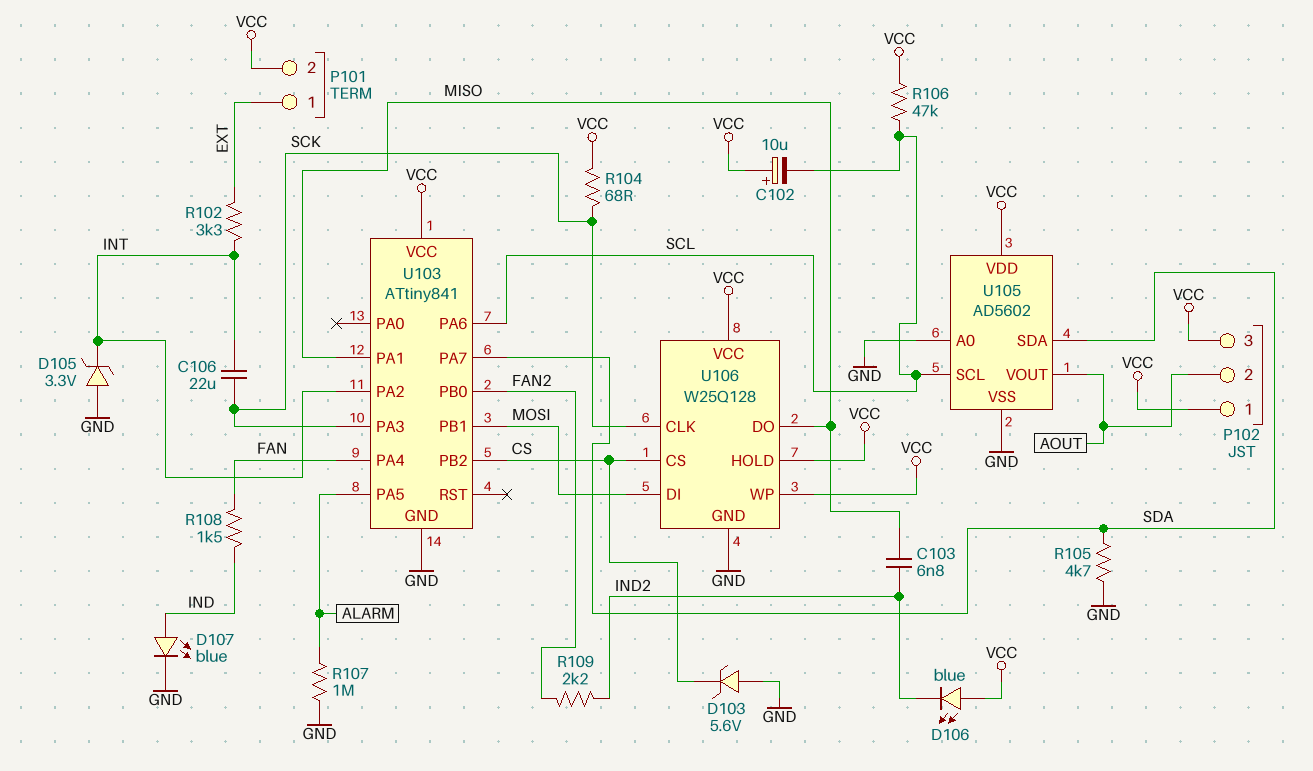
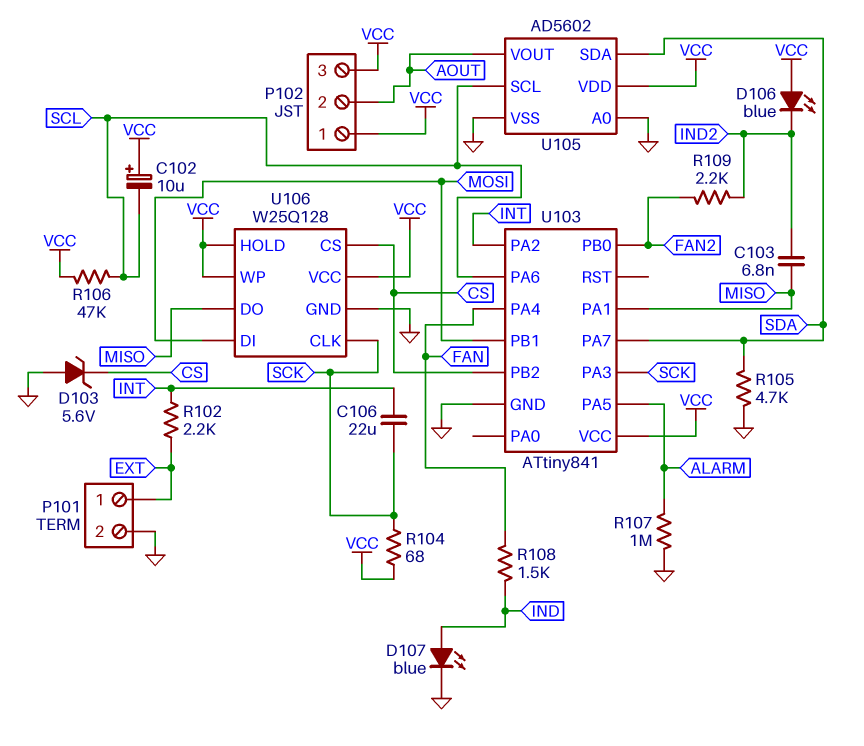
D105: zener 3.3V (A GND, K INT) -> none
P101 pin 2: VCC -> GND
R102: 3.3k (EXT, INT) -> 2.2k (EXT, INT)

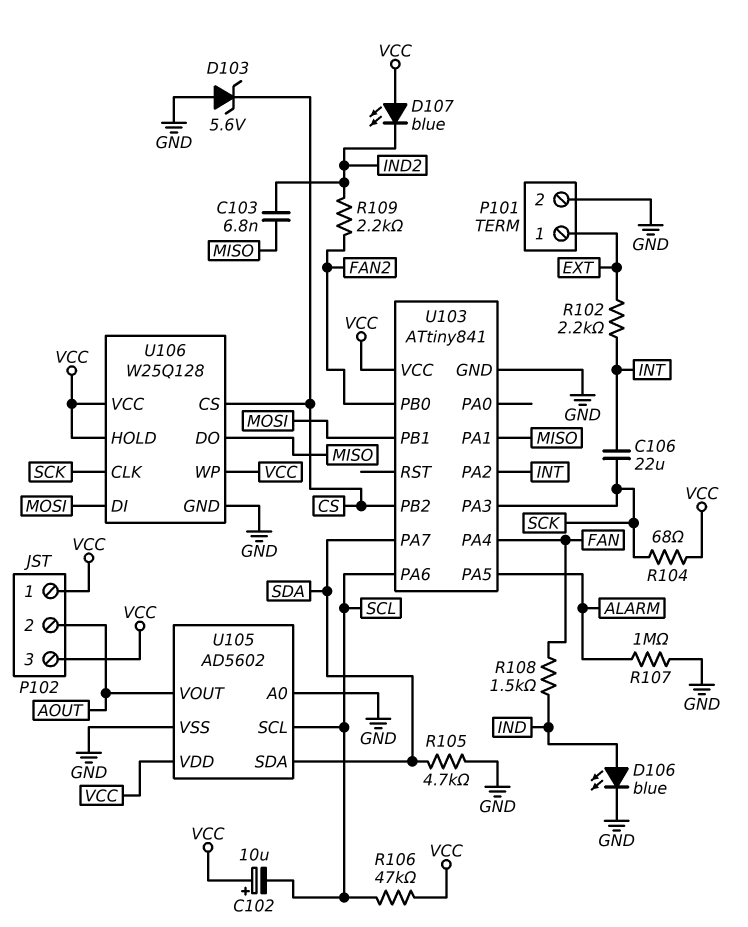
D106: LED blue (A VCC, K IND2) -> LED blue (A IND, K GND)
D107: LED blue (A IND, K GND) -> LED blue (A VCC, K IND2)

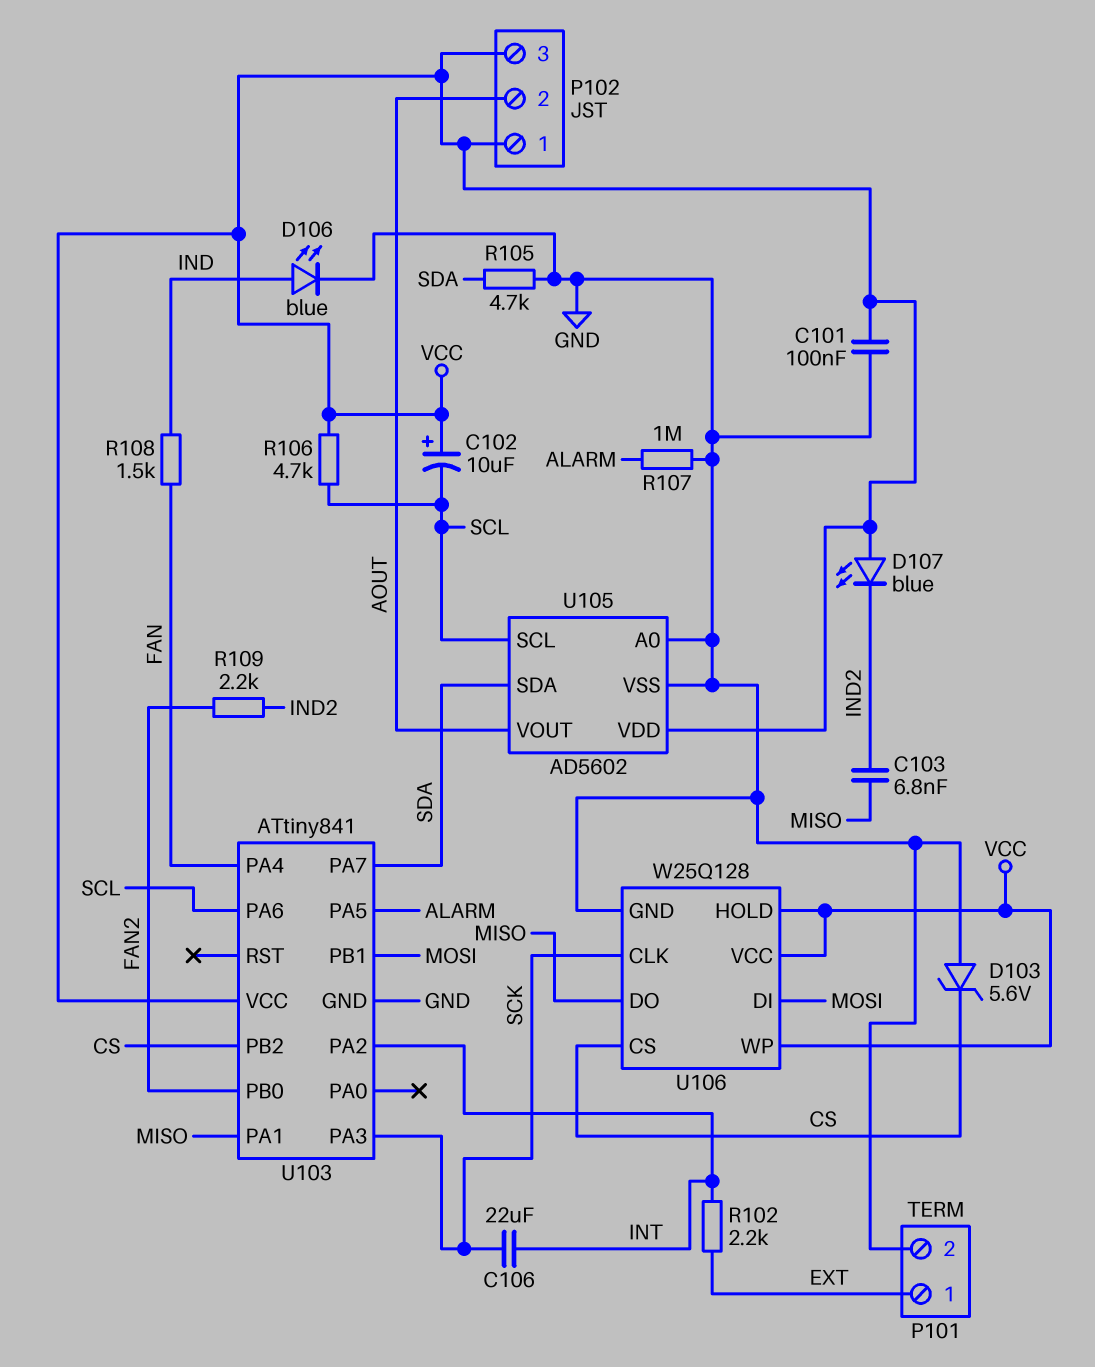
C101: none -> 100nF (GND, VCC)
R104: 68 (SCK, VCC) -> none
R106: 47k (SCL, VCC) -> 4.7k (SCL, VCC)

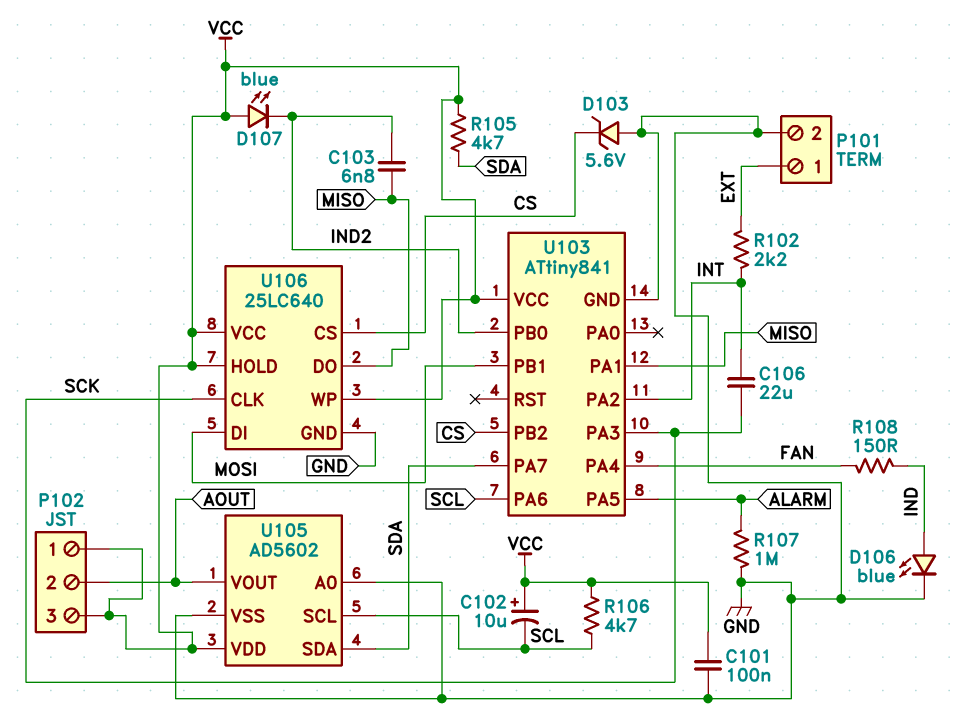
R105: 4.7k (GND, SDA) -> 4.7k (SDA, VCC)
R108: 1.5k (FAN, IND) -> 150 (FAN, IND)
R109: 2.2k (FAN2, IND2) -> none
U103 pin PB0: FAN2 -> IND2
U106: W25Q128 -> 25LC640

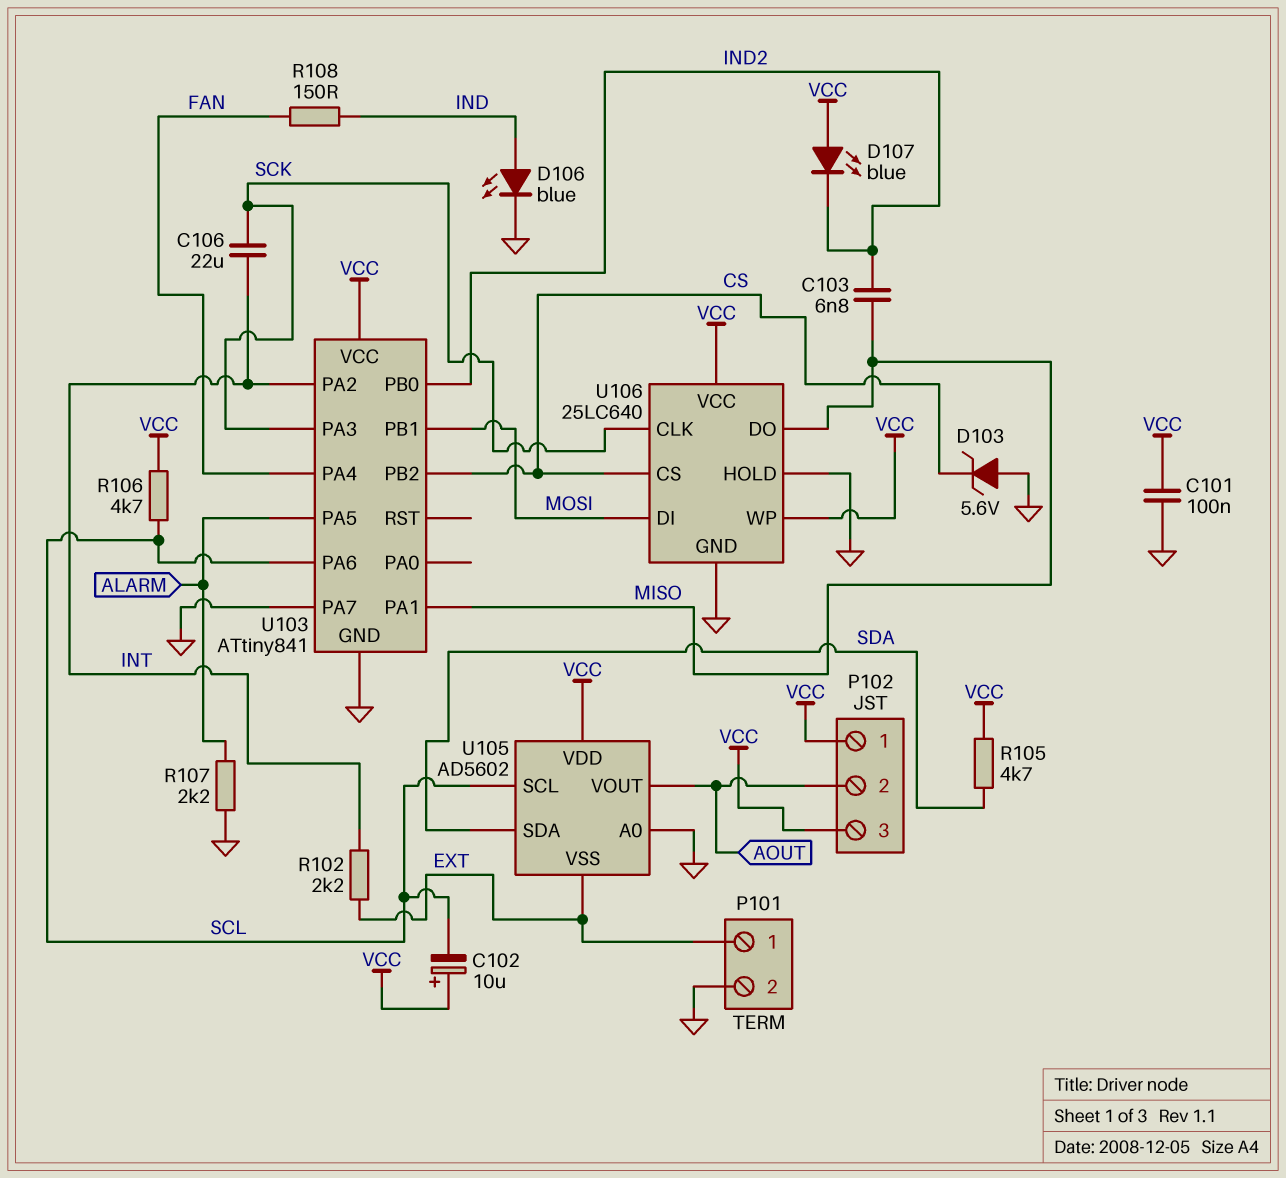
R107: 1M (ALARM, GND) -> 2.2k (ALARM, GND)
U103 pin PA7: SDA -> GND
U105 pin VSS: GND -> EXT
U106 pin HOLD: VCC -> GND

